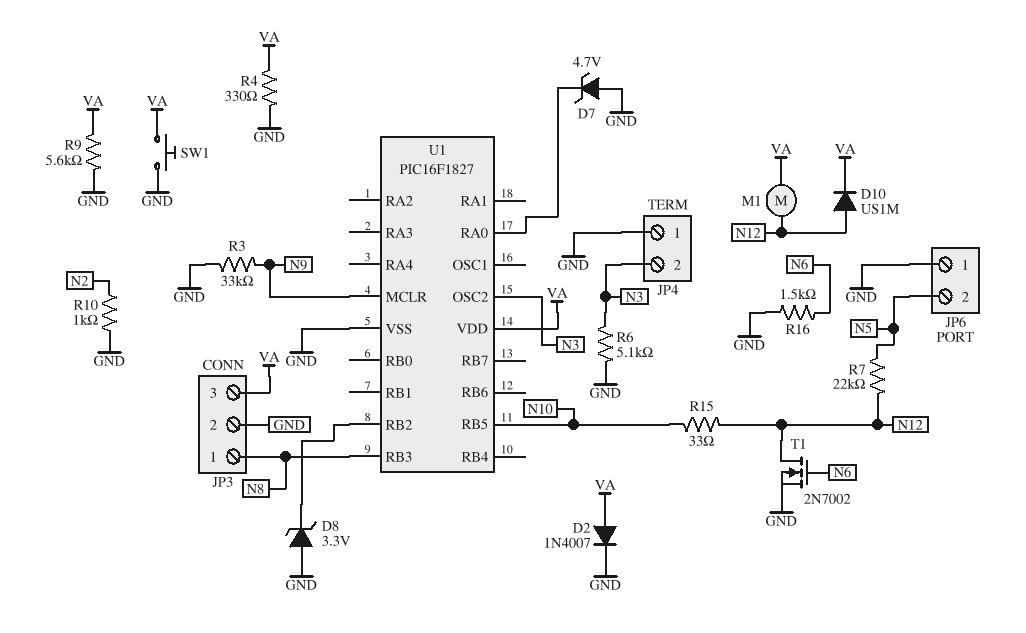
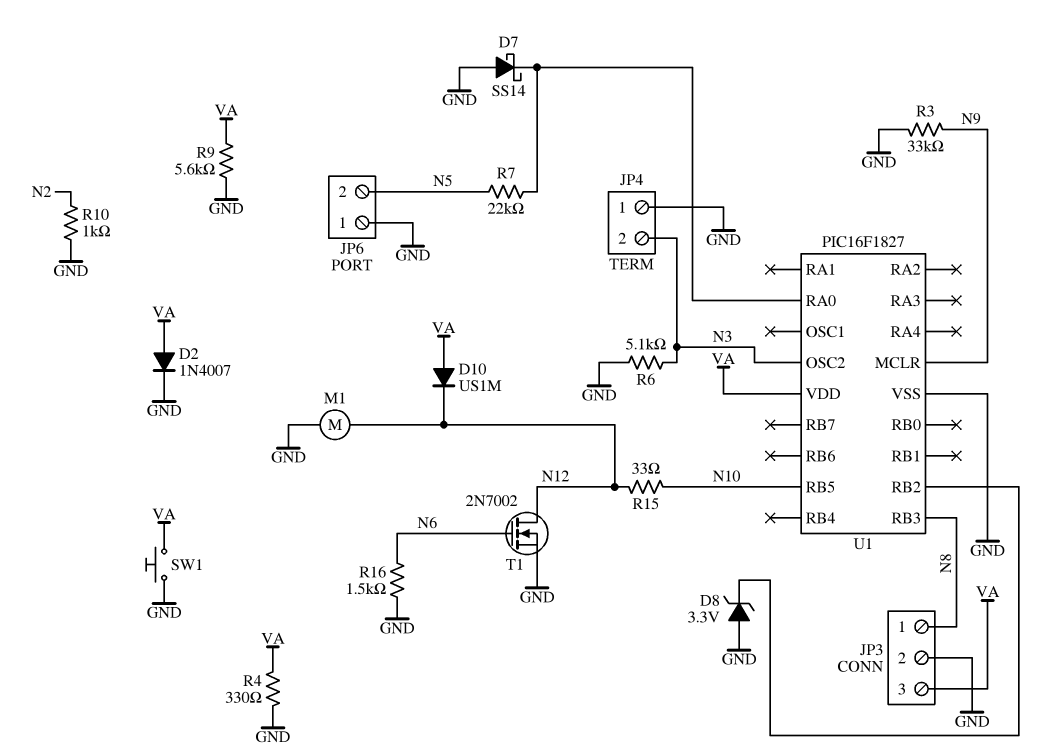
D7: zener 4.7V (A GND, K U1/RA0) -> schottky SS14 (A GND, K U1/RA0)
D10: diode US1M (A N12, K VA) -> diode US1M (A VA, K N12)
M1: motor (N12, VA) -> motor (GND, N12)
R7: 22k (N5, N12) -> 22k (N5, U1/RA0)

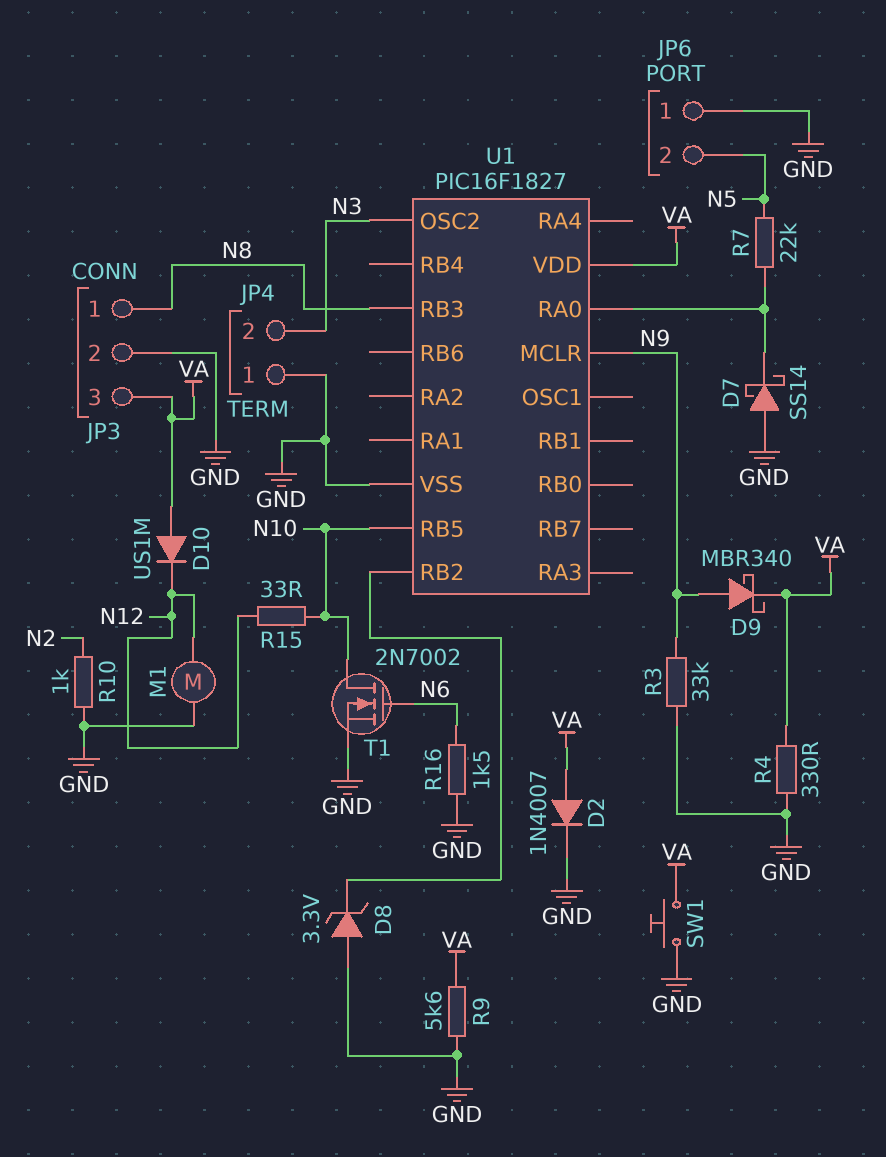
D9: none -> schottky MBR340 (A N9, K VA)
R6: 5.1k (GND, N3) -> none
T1: NMOS 2N7002 (G N6, D N12, S GND) -> NMOS 2N7002 (G N6, D N10, S GND)

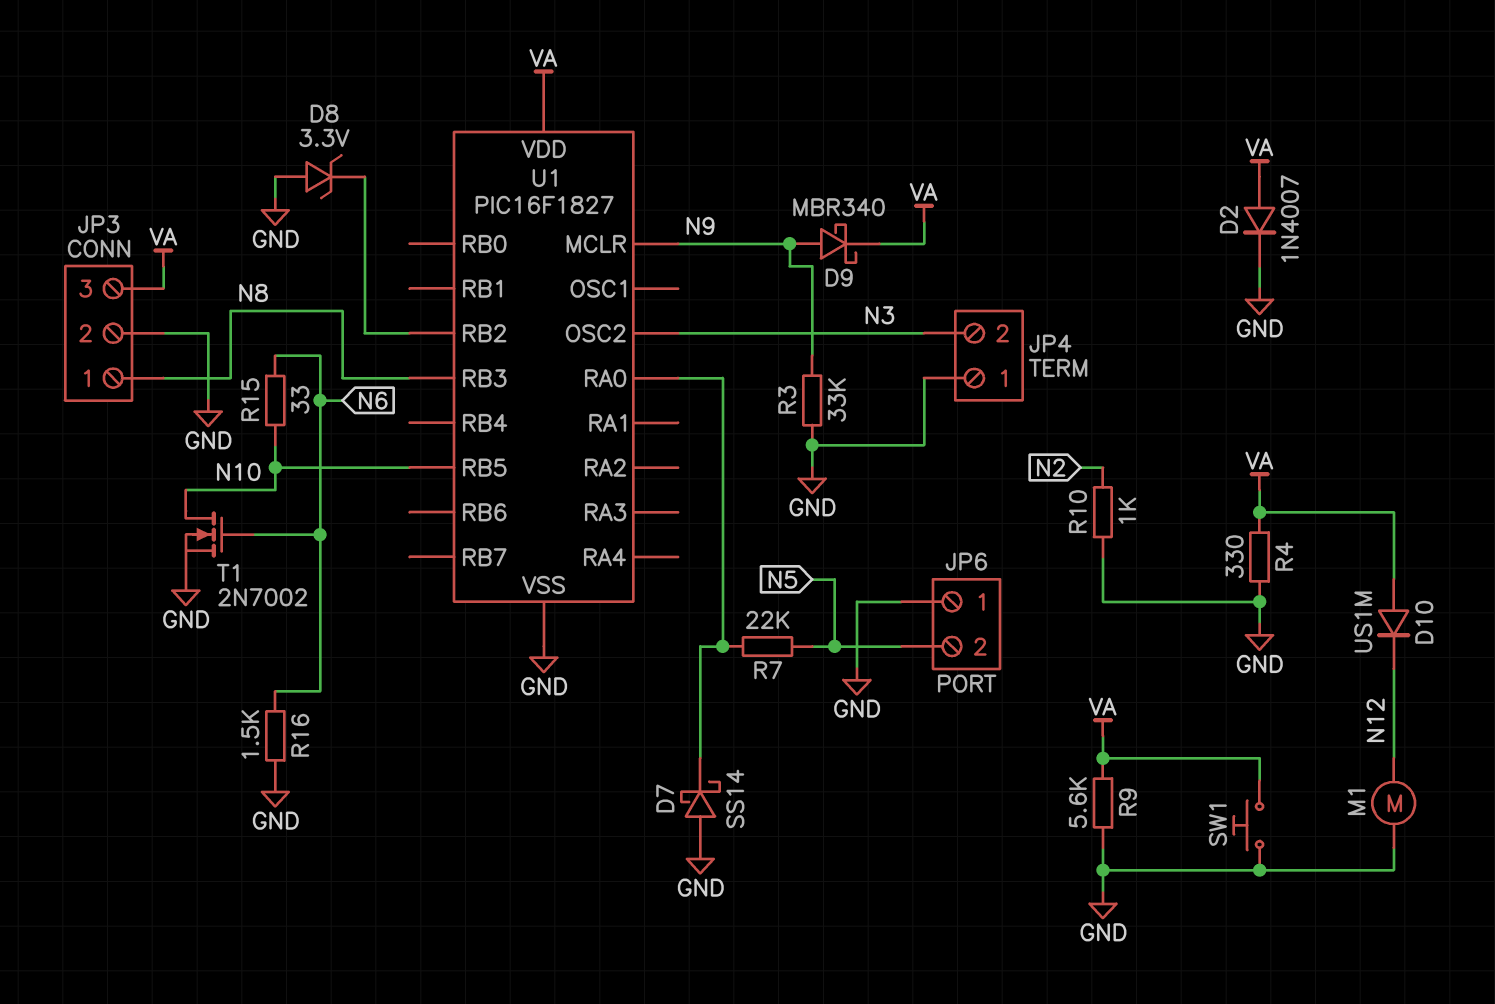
R15: 33 (N10, N12) -> 33 (N6, N10)

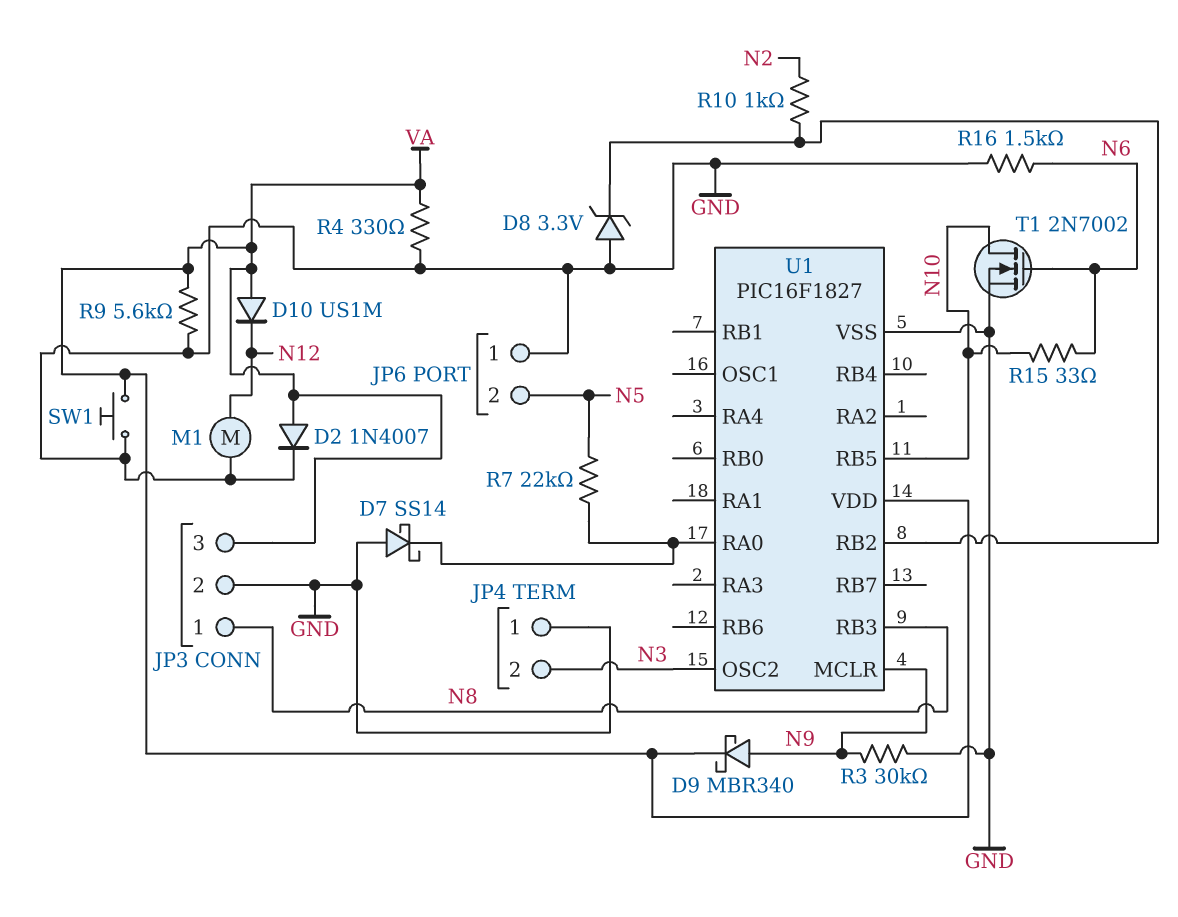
R3: 33k (GND, N9) -> 30k (GND, N9)
R10: 1k (GND, N2) -> 1k (N2, U1/RB2)

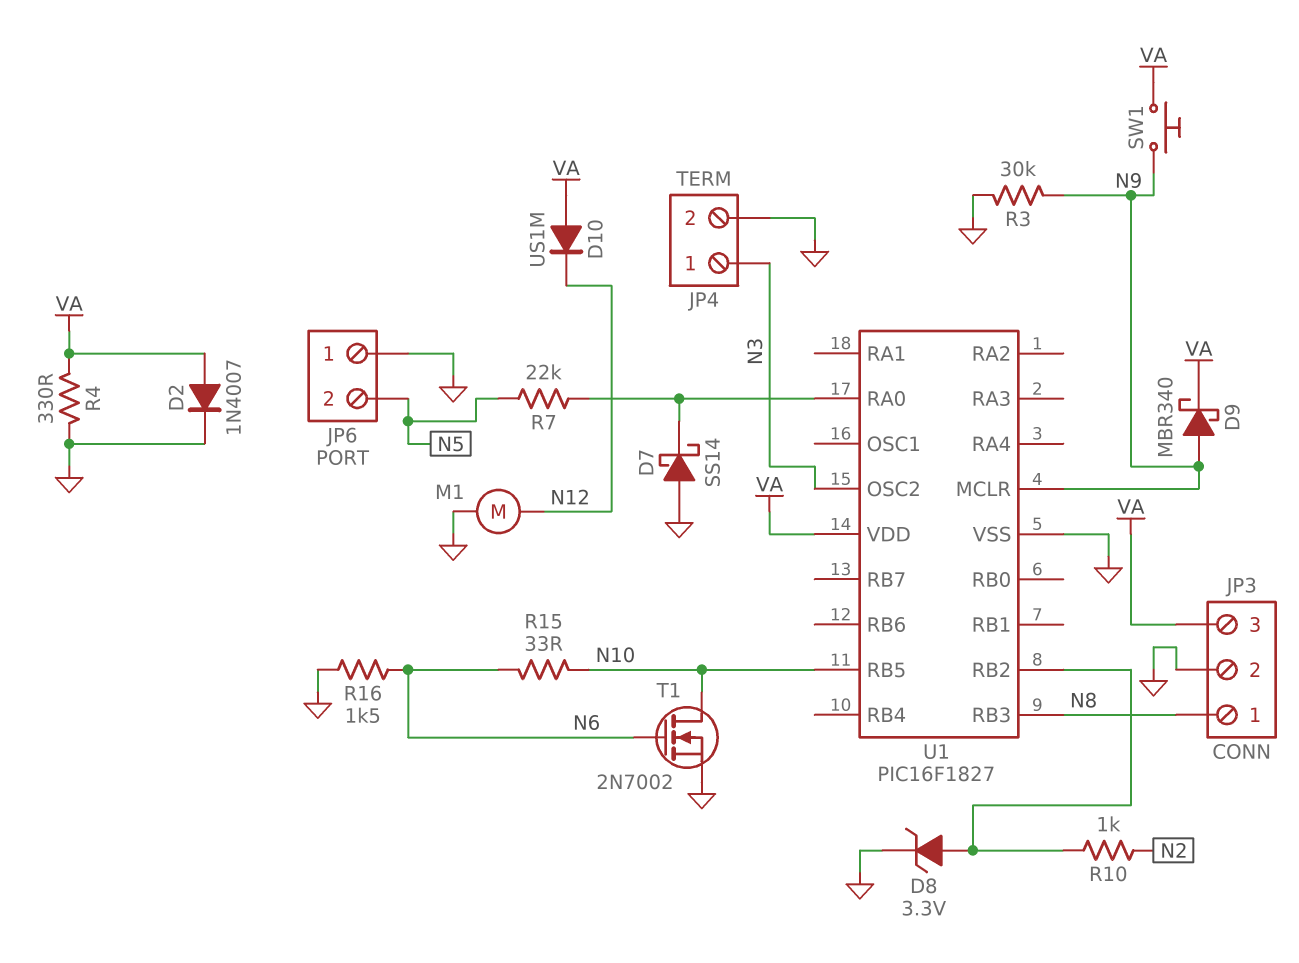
D8: zener 3.3V (A GND, K U1/RB2) -> zener 3.3V (A U1/RB2, K GND)
JP4 pin 1: GND -> N3
JP4 pin 2: N3 -> GND
R9: 5.6k (GND, VA) -> none
SW1: button (GND, VA) -> button (N9, VA)

